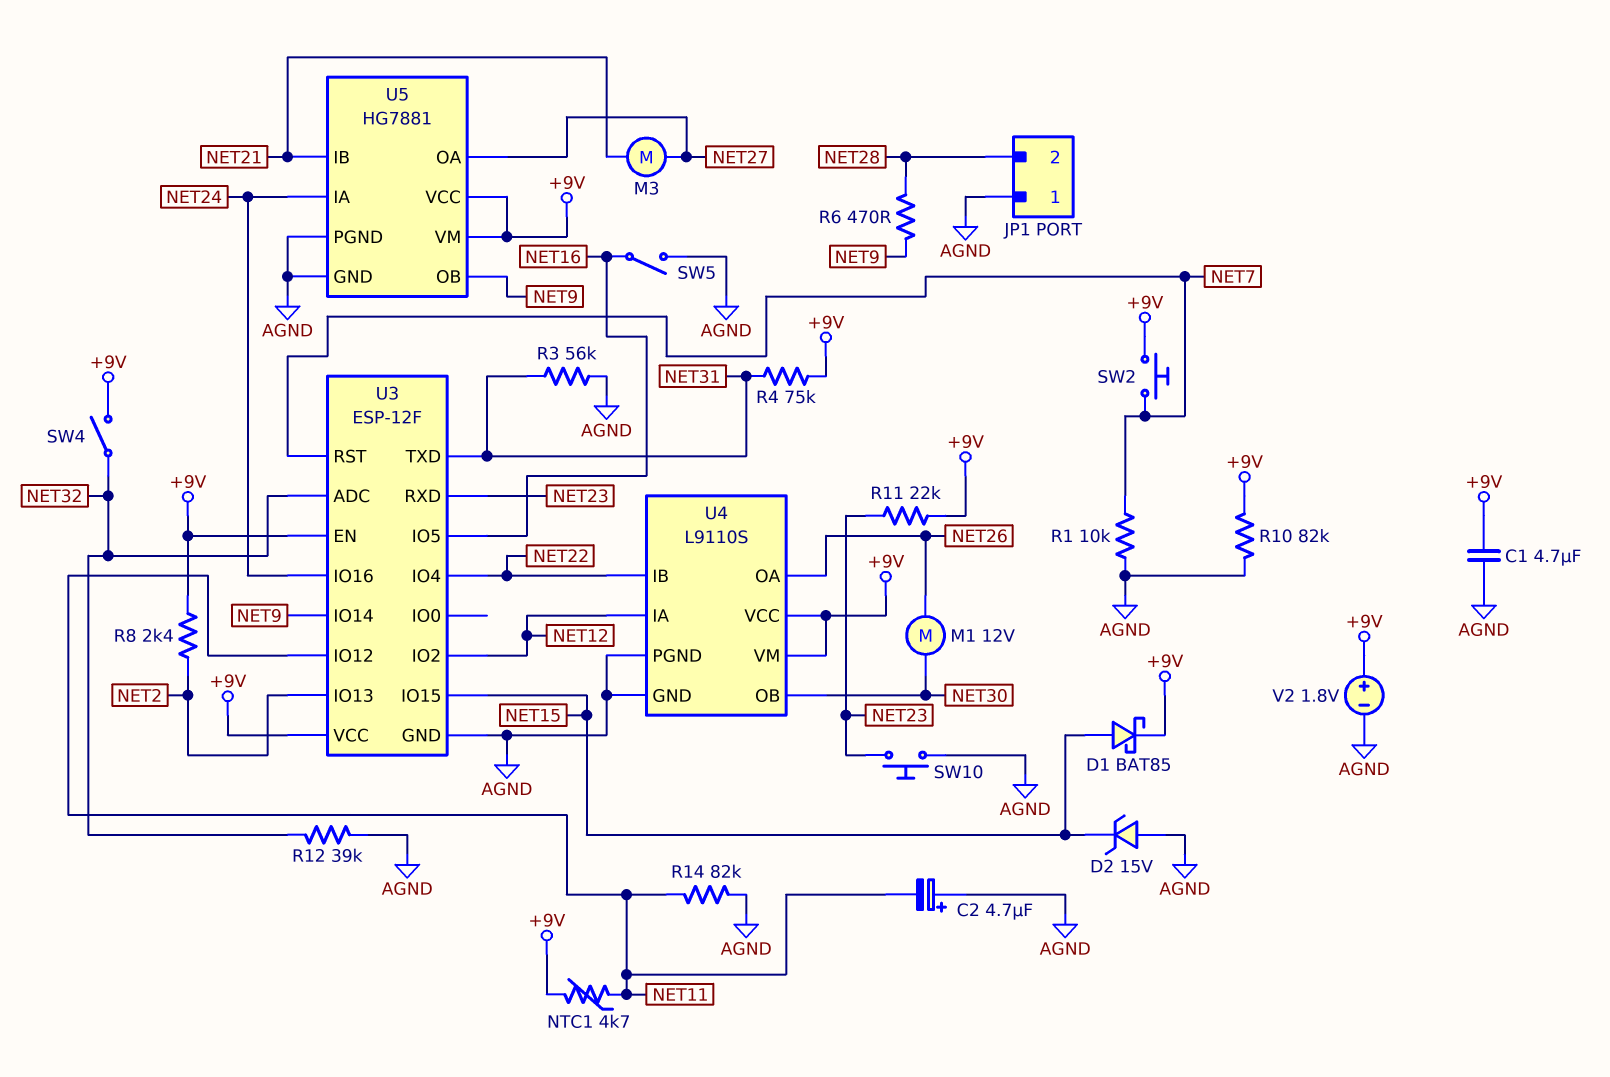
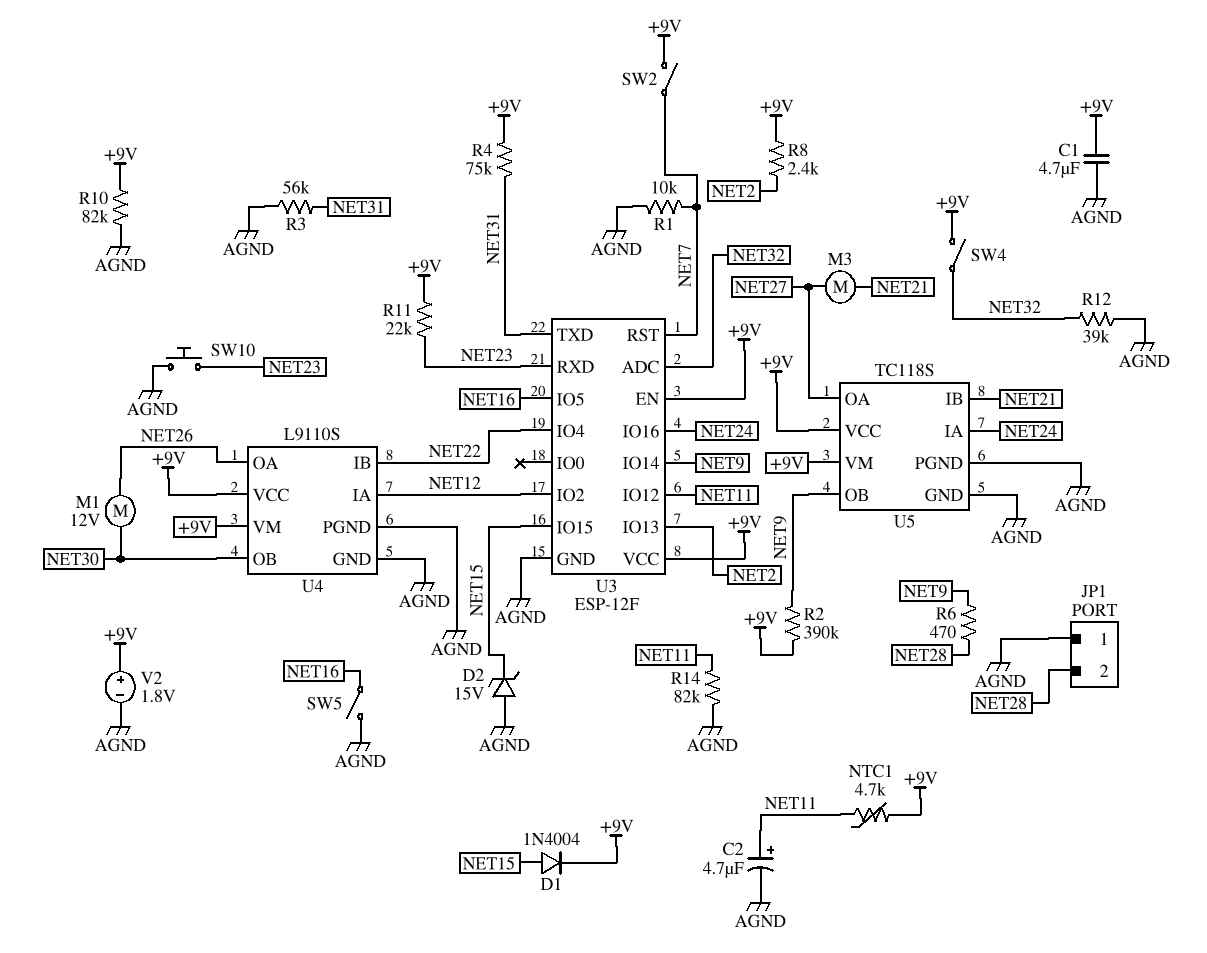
C2: 4.7uF (plus AGND, minus NET11) -> 4.7uF (plus NET11, minus AGND)
D1: schottky BAT85 (A NET15, K +9V) -> diode 1N4004 (A NET15, K +9V)
R2: none -> 390k (+9V, NET9)
SW2: button (+9V, NET7) -> switch (+9V, NET7)
U5: HG7881 -> TC118S

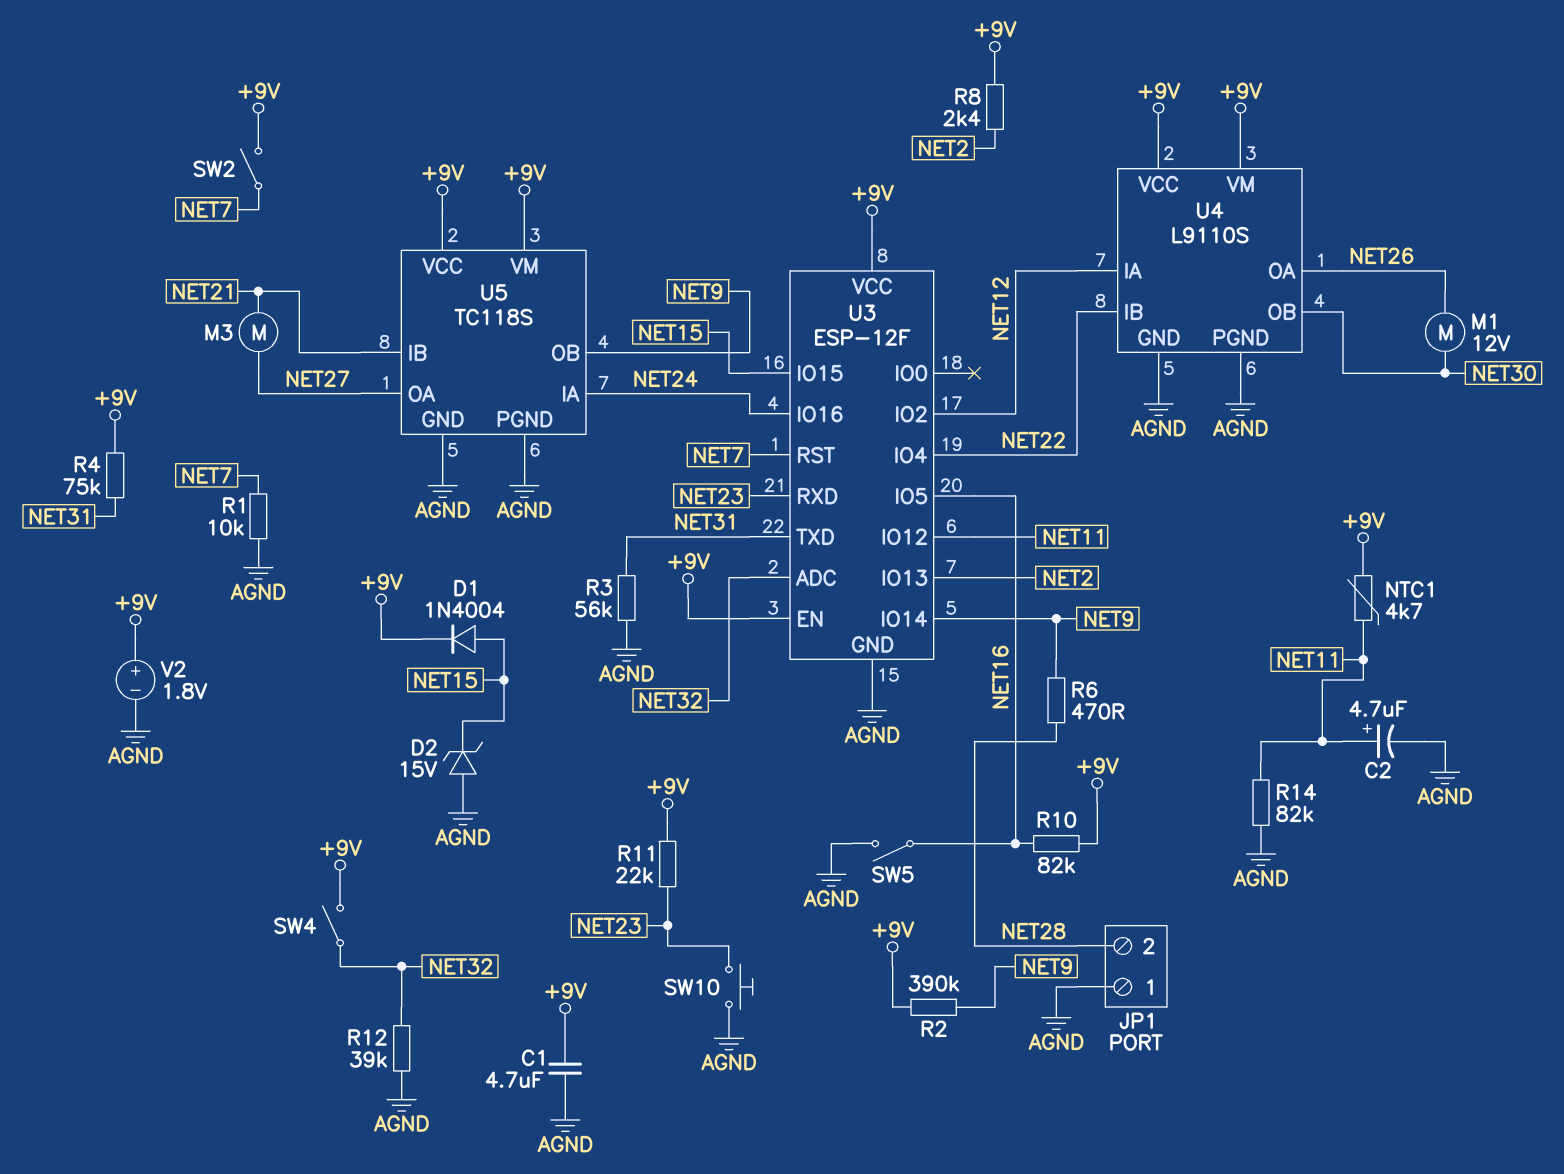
R10: 82k (+9V, AGND) -> 82k (+9V, NET16)

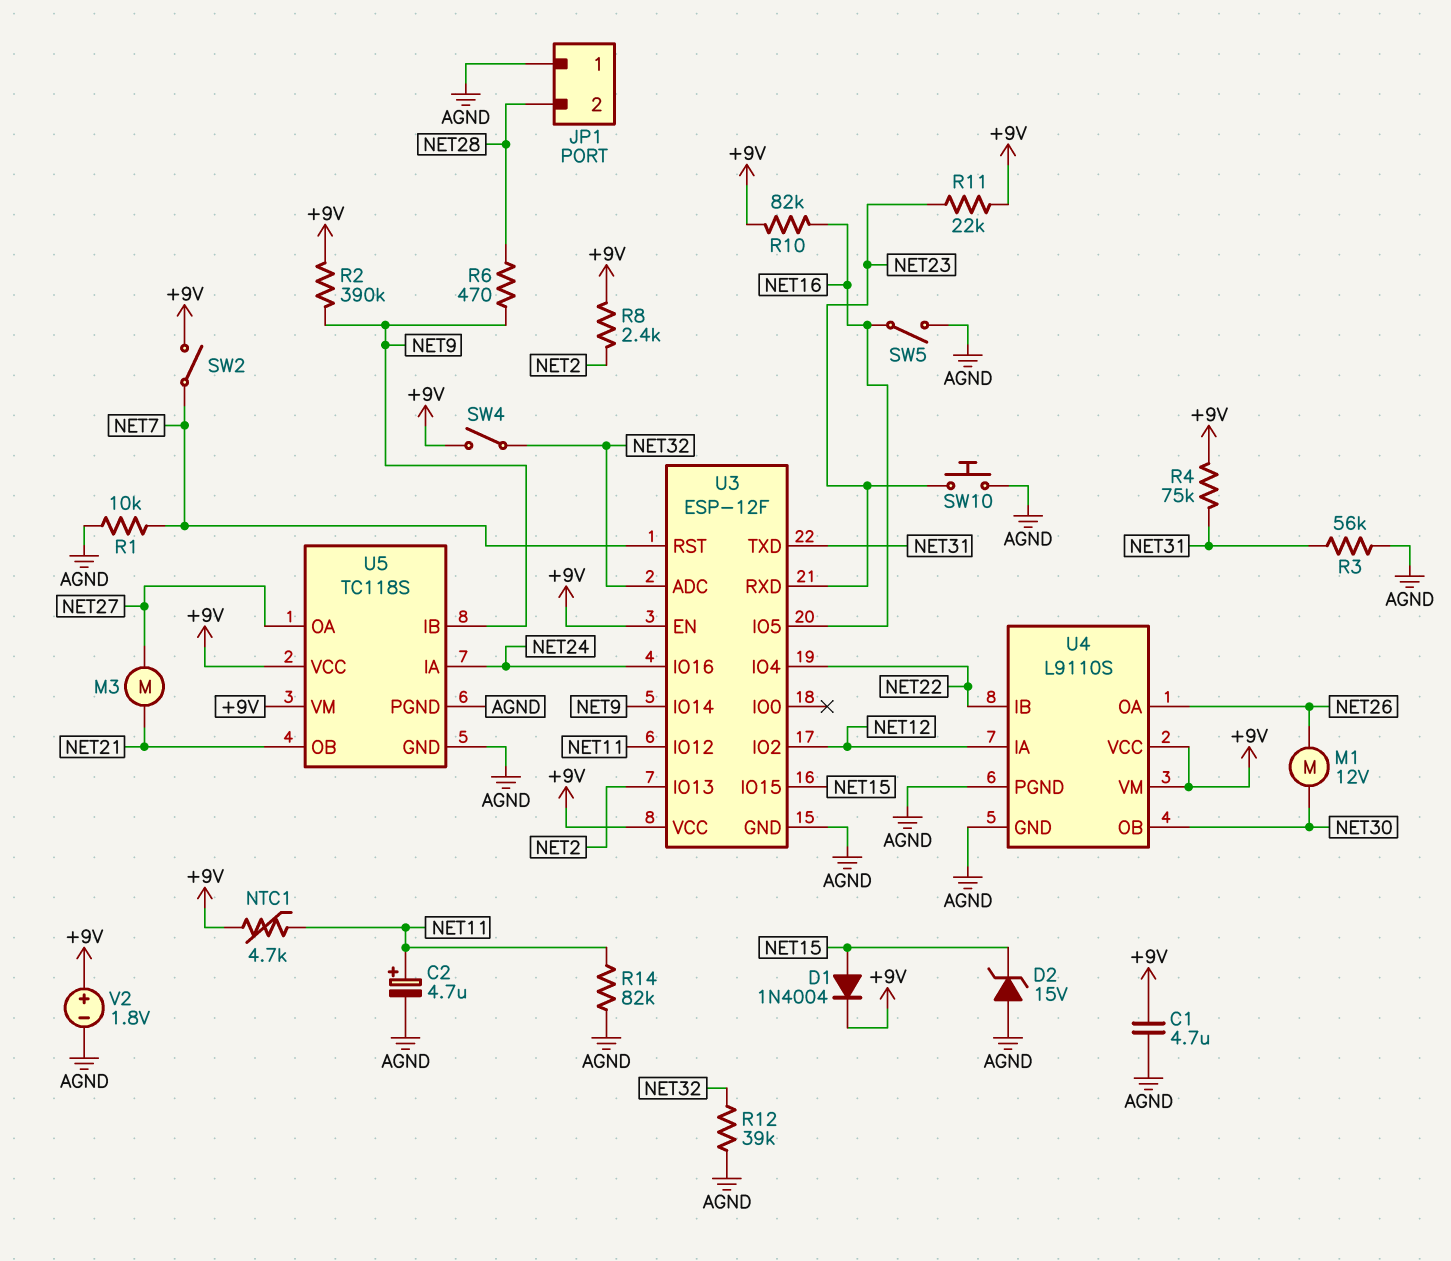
U5 pin IB: NET21 -> NET9
U5 pin OB: NET9 -> NET21

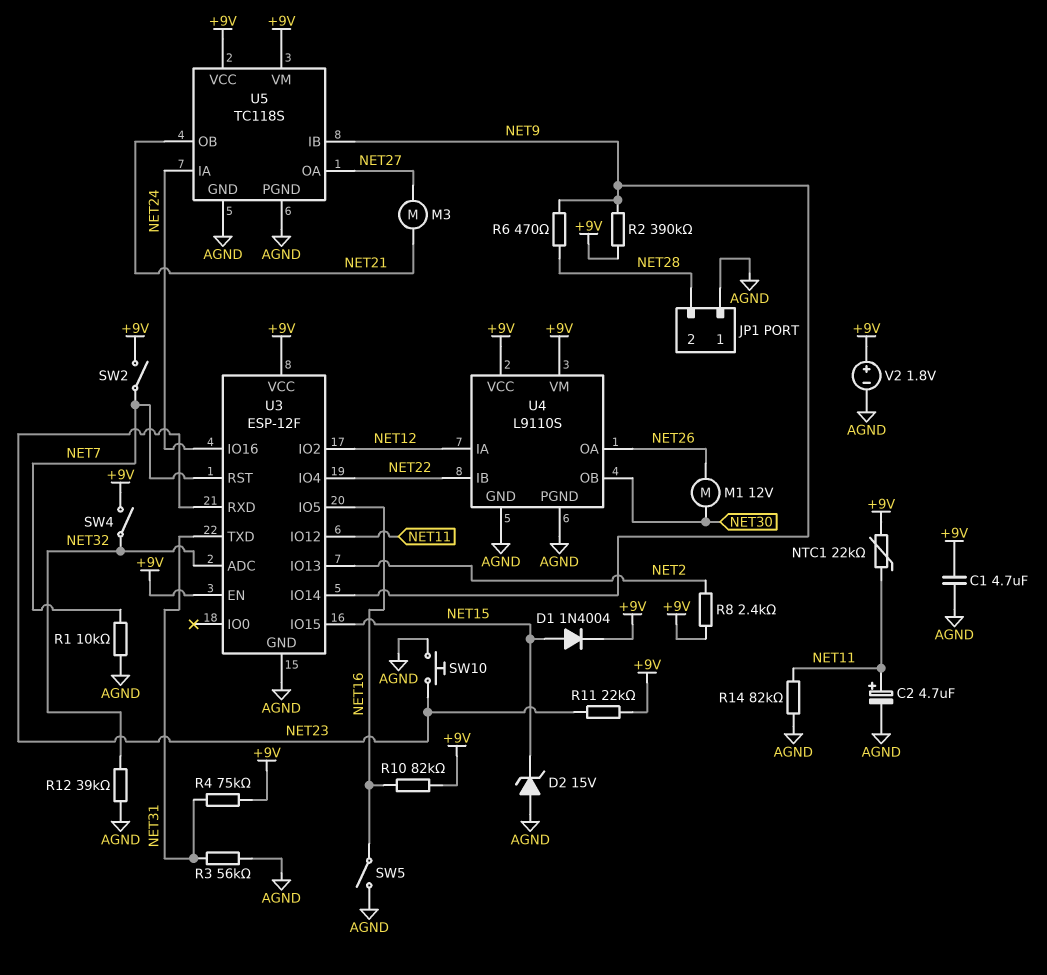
NTC1: 4.7k (+9V, NET11) -> 22k (+9V, NET11)

